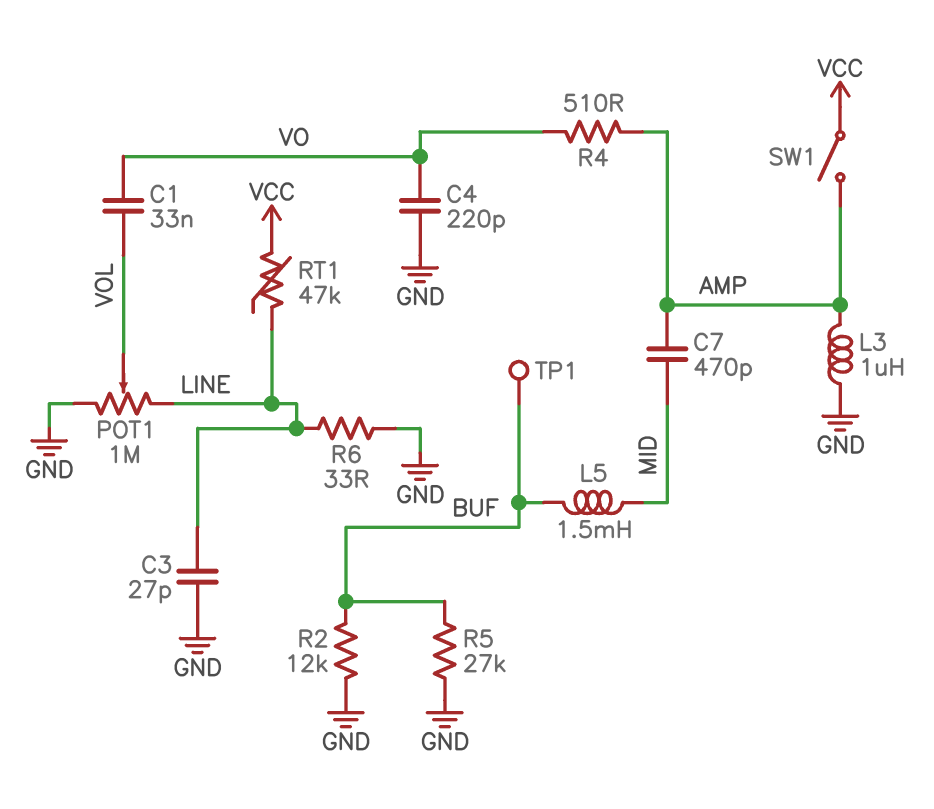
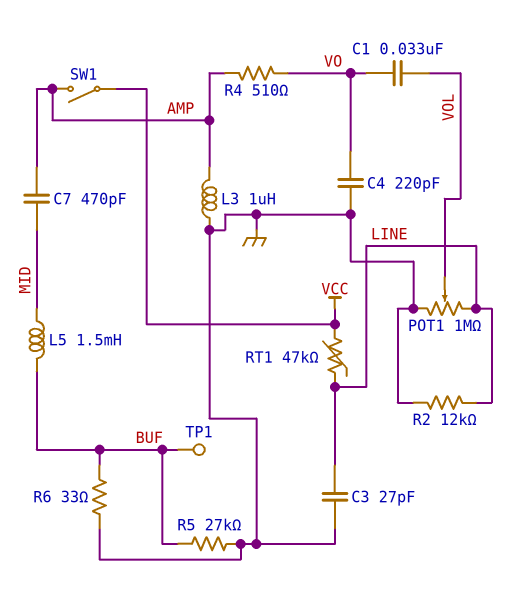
R2: 12k (BUF, GND) -> 12k (GND, LINE)
R6: 33 (GND, LINE) -> 33 (BUF, GND)

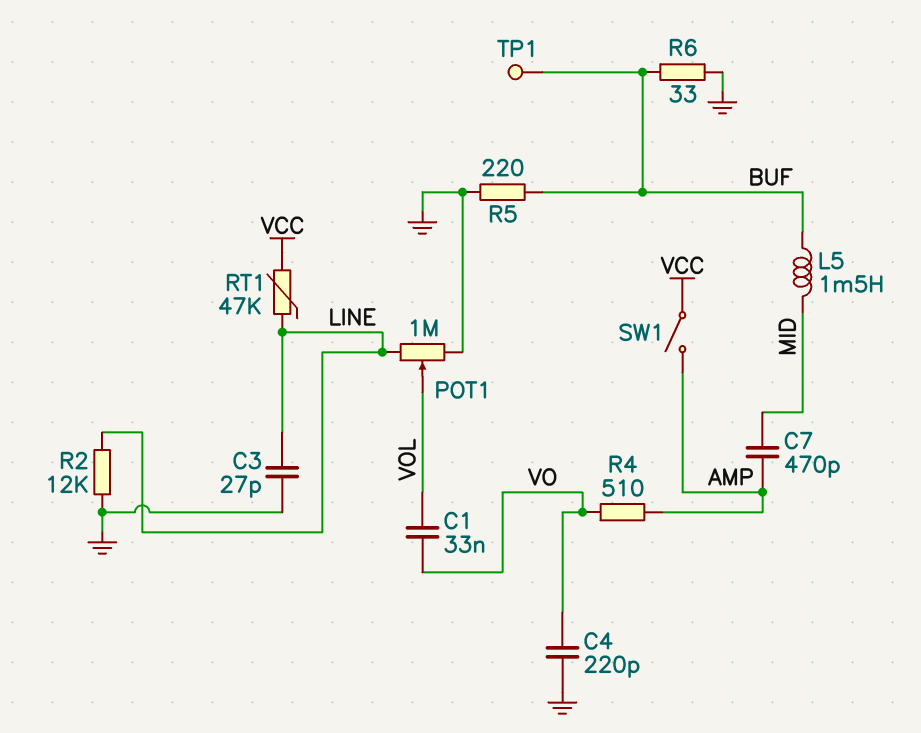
L3: 1uH (AMP, GND) -> none
R5: 27k (BUF, GND) -> 220 (BUF, GND)

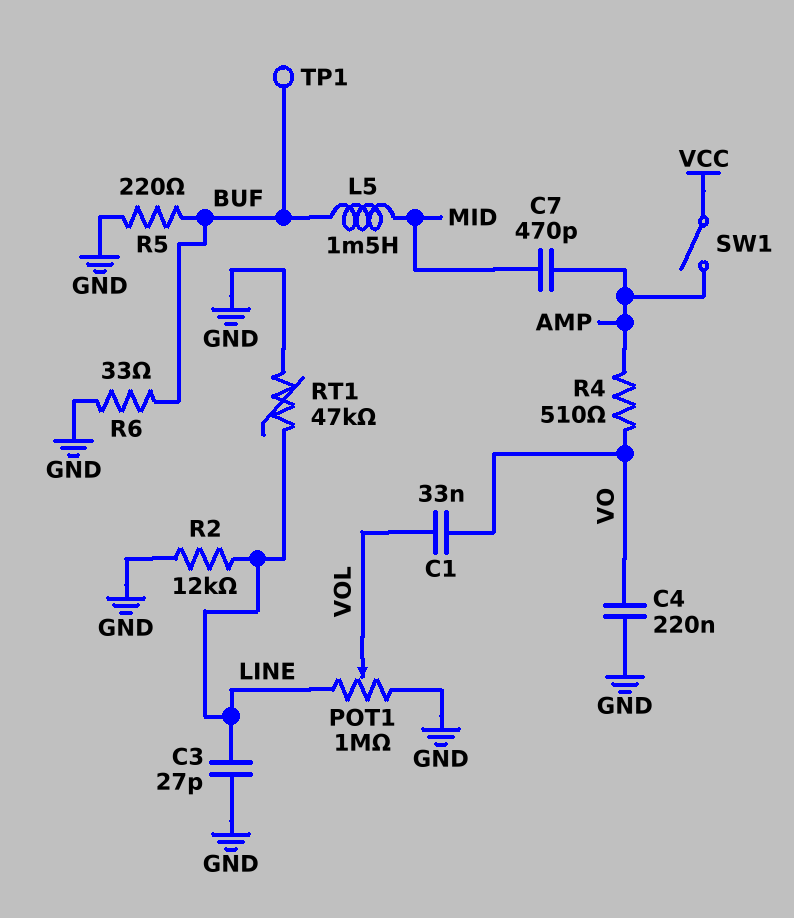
C4: 220pF (GND, VO) -> 220nF (GND, VO)
RT1: 47k (LINE, VCC) -> 47k (GND, LINE)

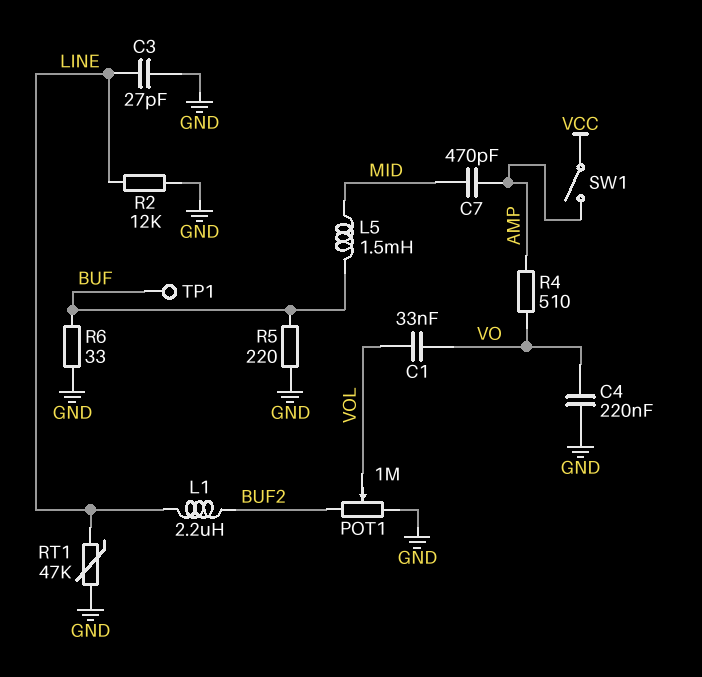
L1: none -> 2.2uH (BUF2, LINE)
POT1: 1M (GND, LINE, wiper VOL) -> 1M (BUF2, GND, wiper VOL)

